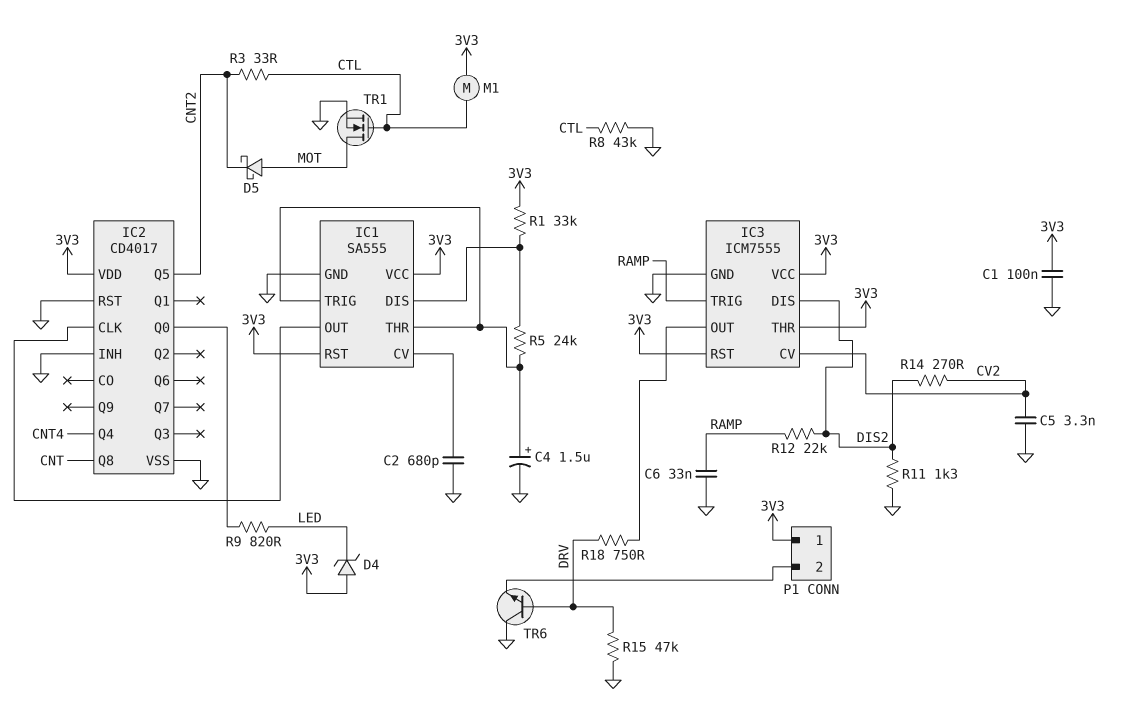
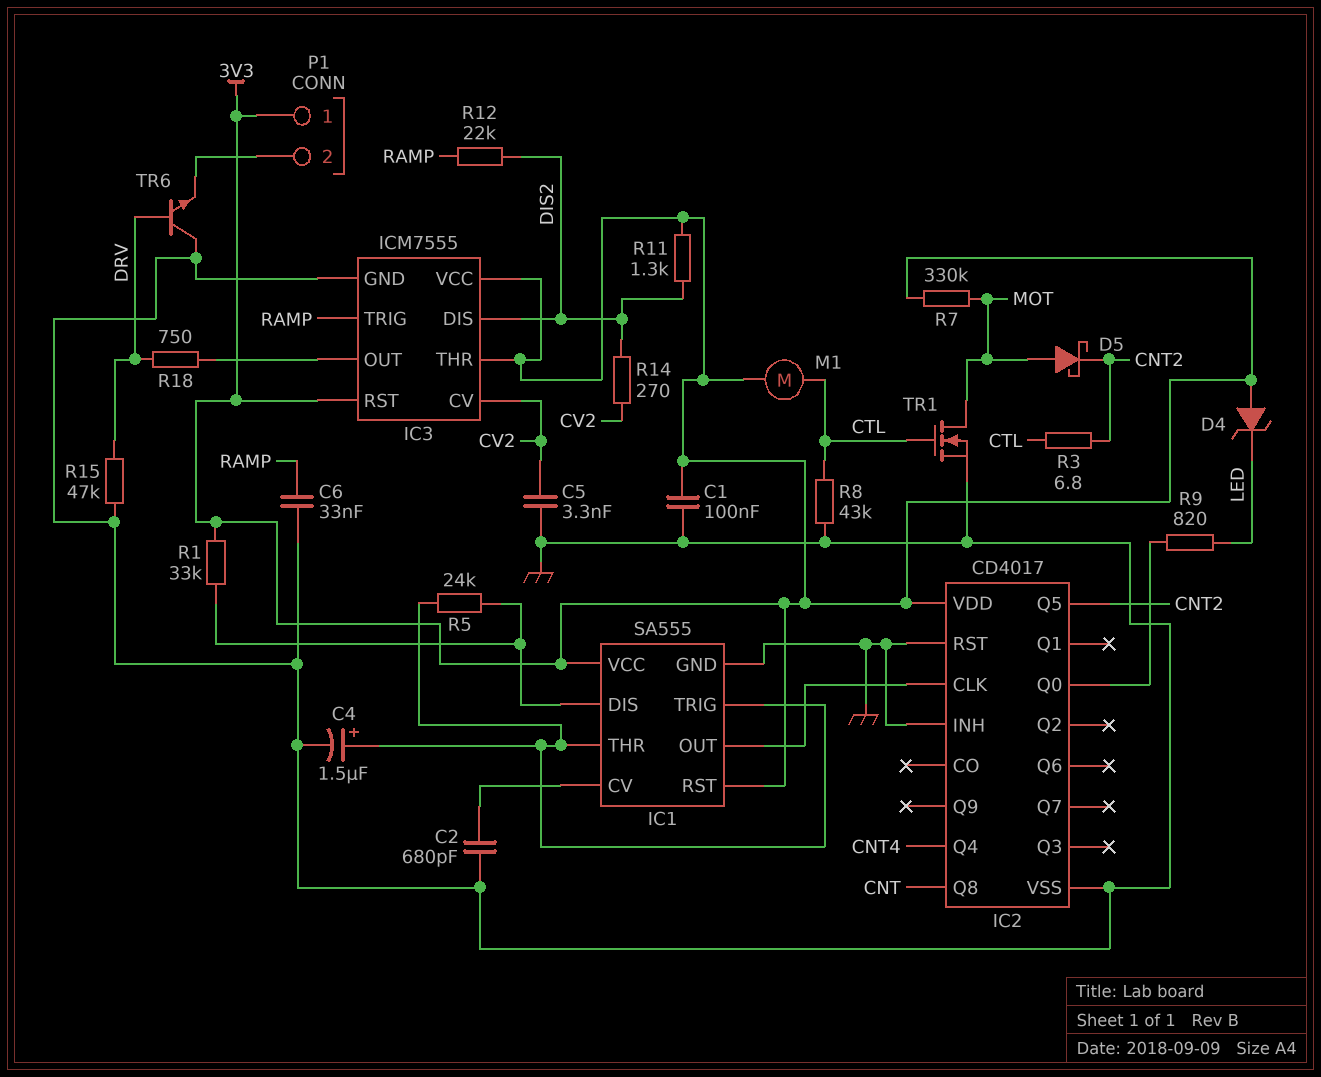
R3: 33 (CNT2, CTL) -> 6.8 (CNT2, CTL)
R7: none -> 330k (3V3, MOT)
R11: 1.3k (DIS2, GND) -> 1.3k (3V3, DIS2)

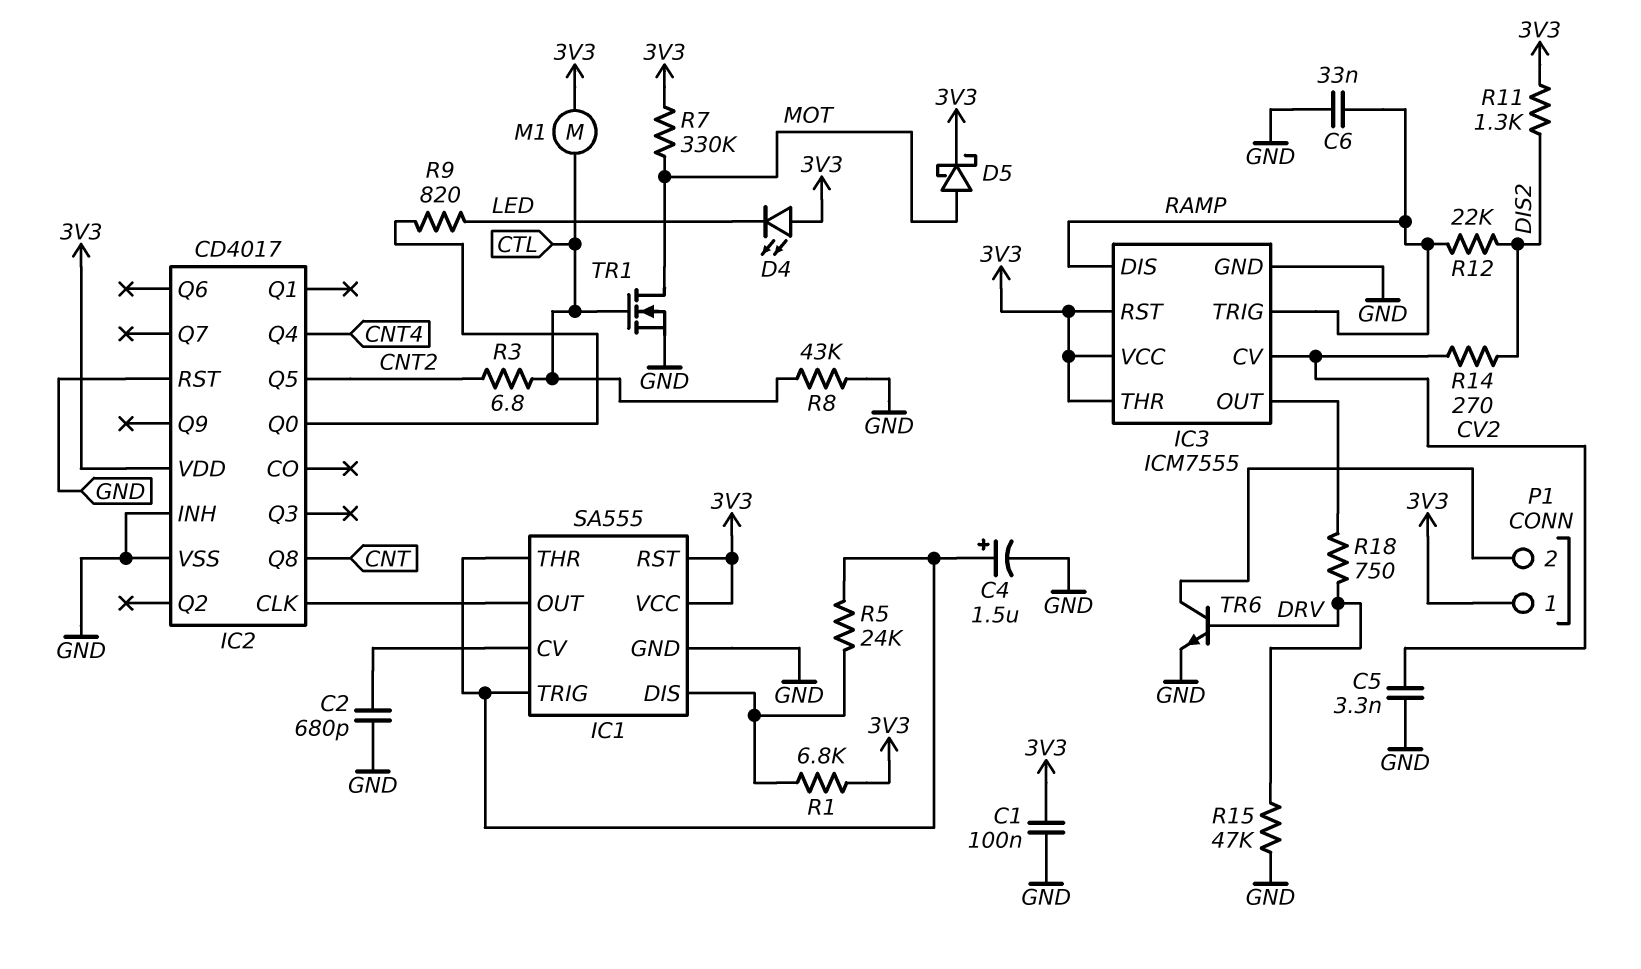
D4: zener (A 3V3, K LED) -> LED (A 3V3, K LED)
D5: schottky (A MOT, K CNT2) -> schottky (A MOT, K 3V3)
IC3 pin DIS: DIS2 -> RAMP
R1: 33k (3V3, IC1/DIS) -> 6.8k (3V3, IC1/DIS)
TR6: NPN (B DRV, C GND, E P1/2) -> NPN (B DRV, C P1/2, E GND)

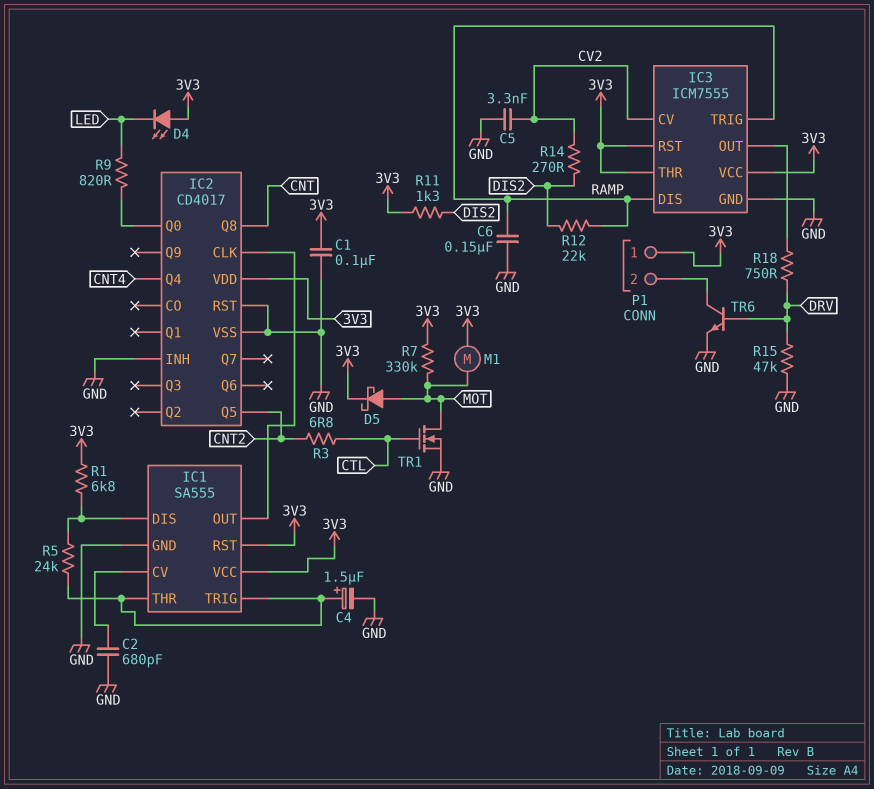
C6: 33nF (GND, RAMP) -> 150nF (GND, RAMP)
M1: motor (3V3, CTL) -> motor (3V3, MOT)
R8: 43k (CTL, GND) -> none

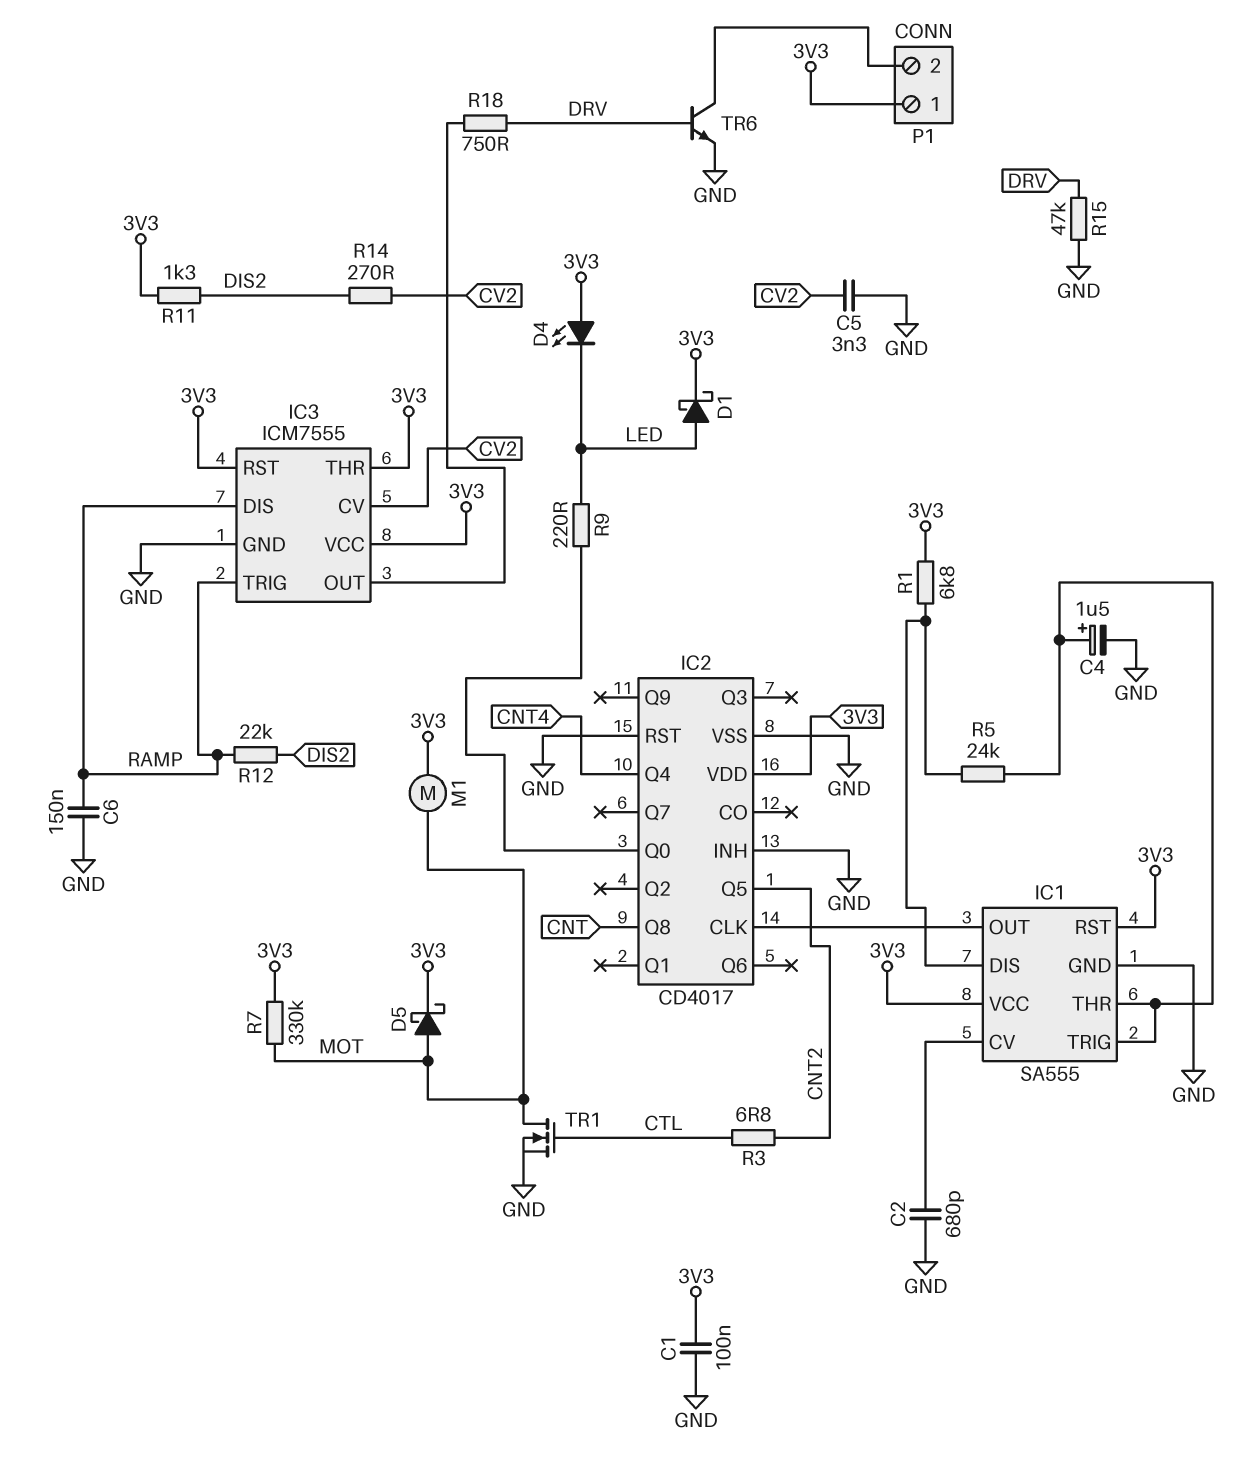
D1: none -> schottky (A LED, K 3V3)
R9: 820 (IC2/Q0, LED) -> 220 (IC2/Q0, LED)

